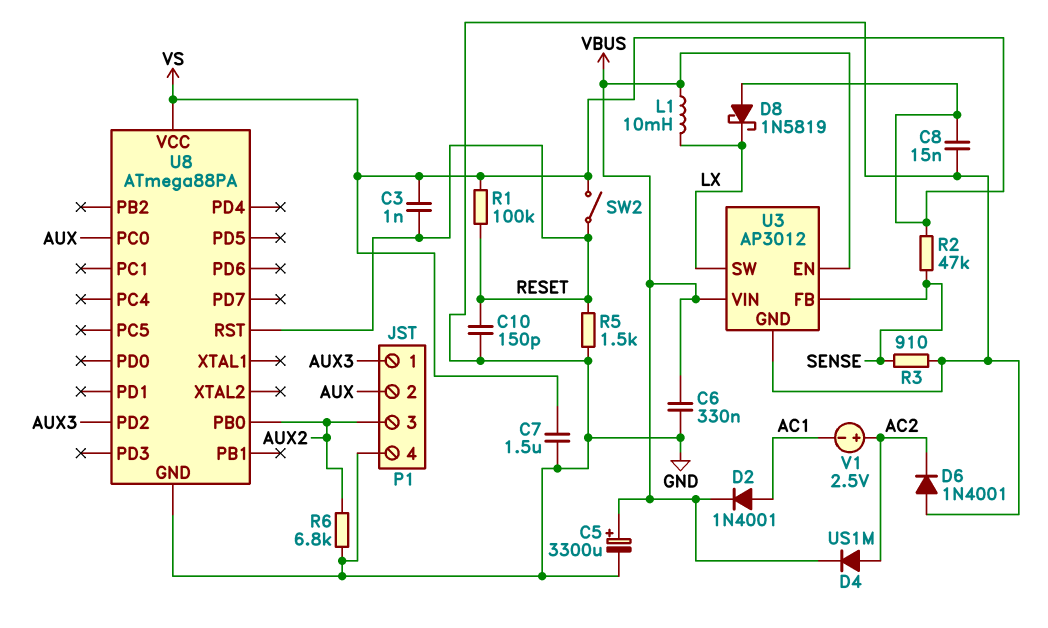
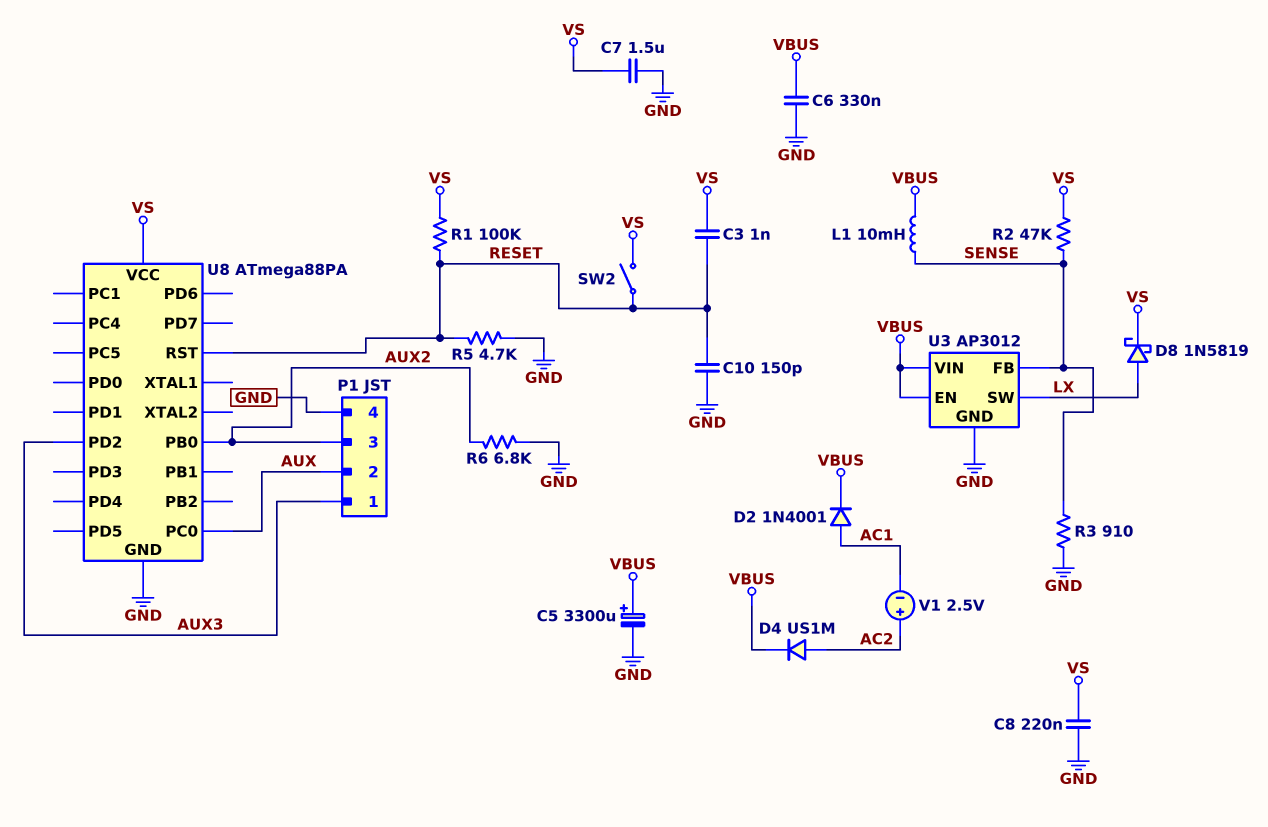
C8: 15nF (GND, VS) -> 220nF (GND, VS)
D6: diode 1N4001 (A GND, K AC2) -> none
D8: schottky 1N5819 (A VS, K LX) -> schottky 1N5819 (A LX, K VS)
L1: 10mH (LX, VBUS) -> 10mH (SENSE, VBUS)
R5: 1.5k (GND, RESET) -> 4.7k (GND, RESET)

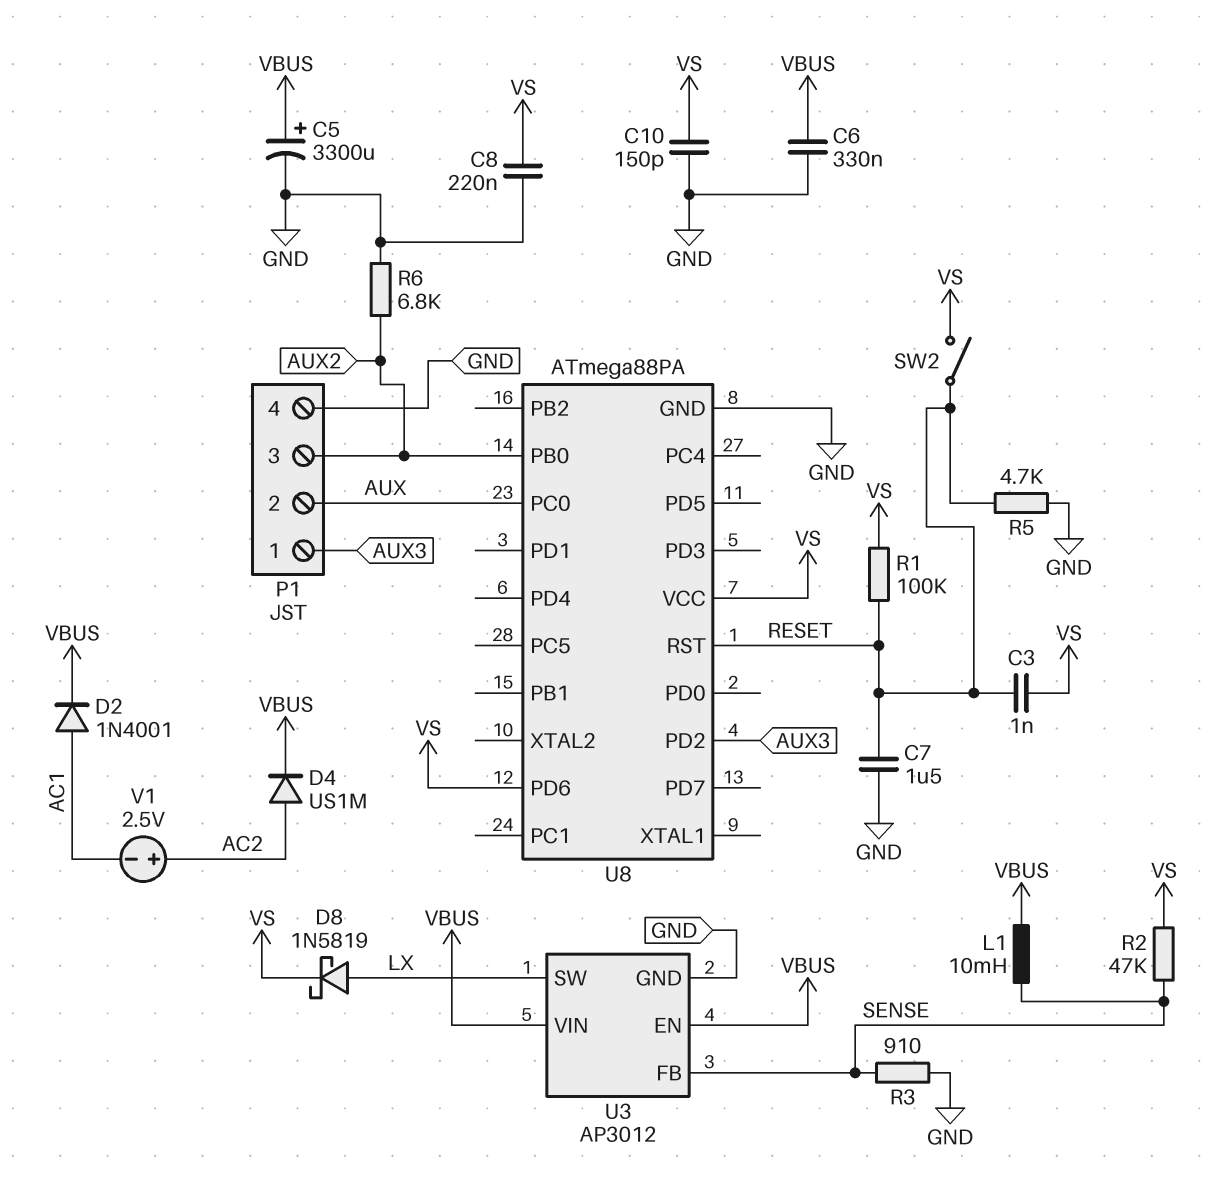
C7: 1.5uF (GND, VS) -> 1.5uF (GND, RESET)
C10: 150pF (GND, RESET) -> 150pF (GND, VS)
U8 pin PD6: none -> VS

